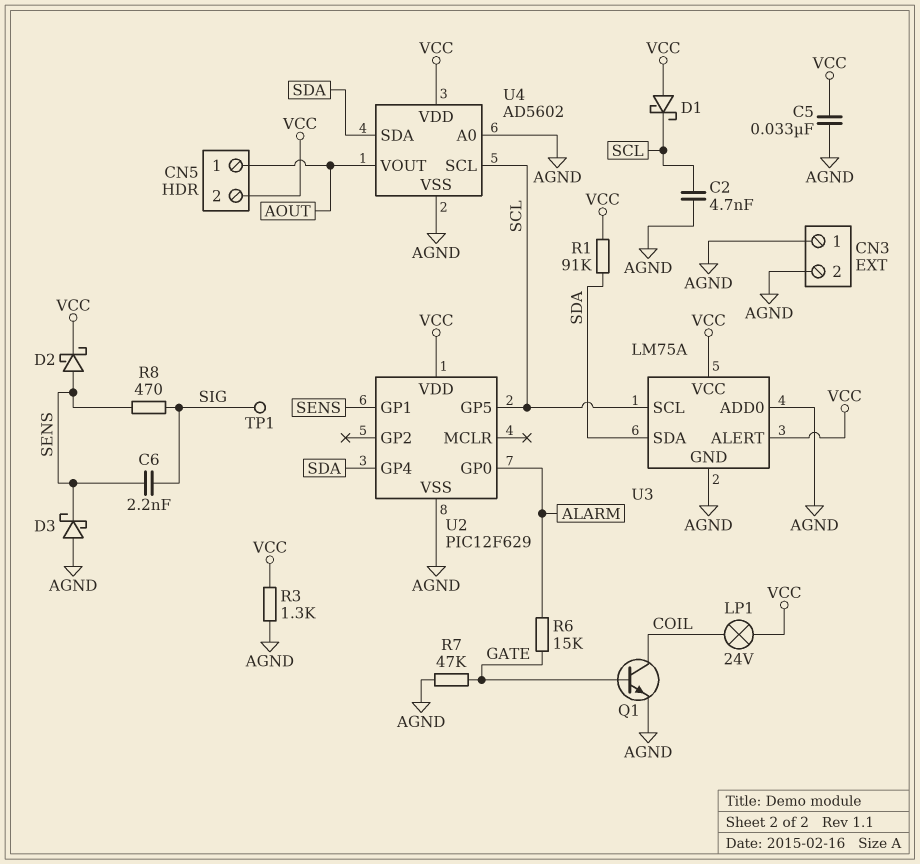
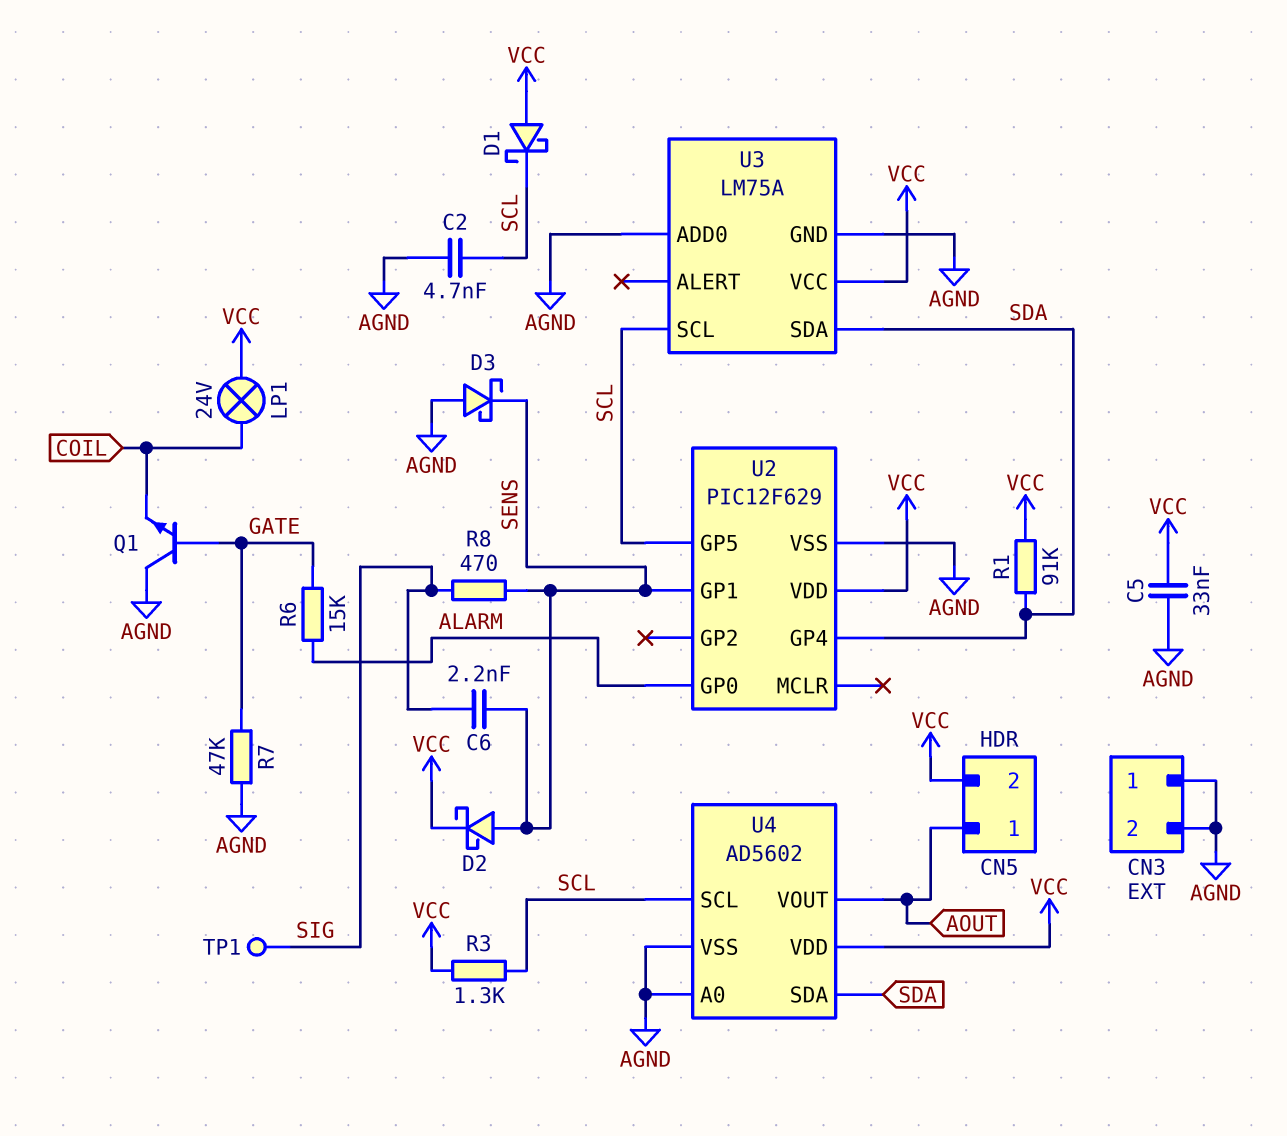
Q1: NPN (B GATE, C COIL, E AGND) -> NPN (B GATE, C AGND, E COIL)
R3: 1.3k (AGND, VCC) -> 1.3k (SCL, VCC)
U3 pin ALERT: VCC -> none

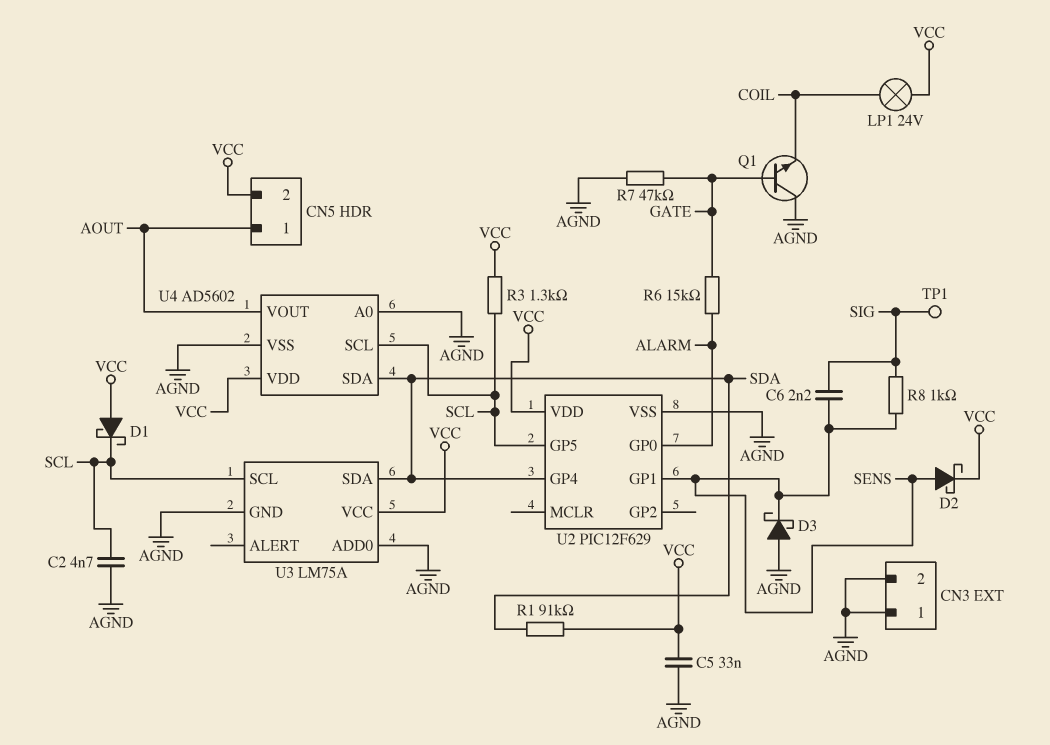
R8: 470 (SENS, SIG) -> 1k (SENS, SIG)

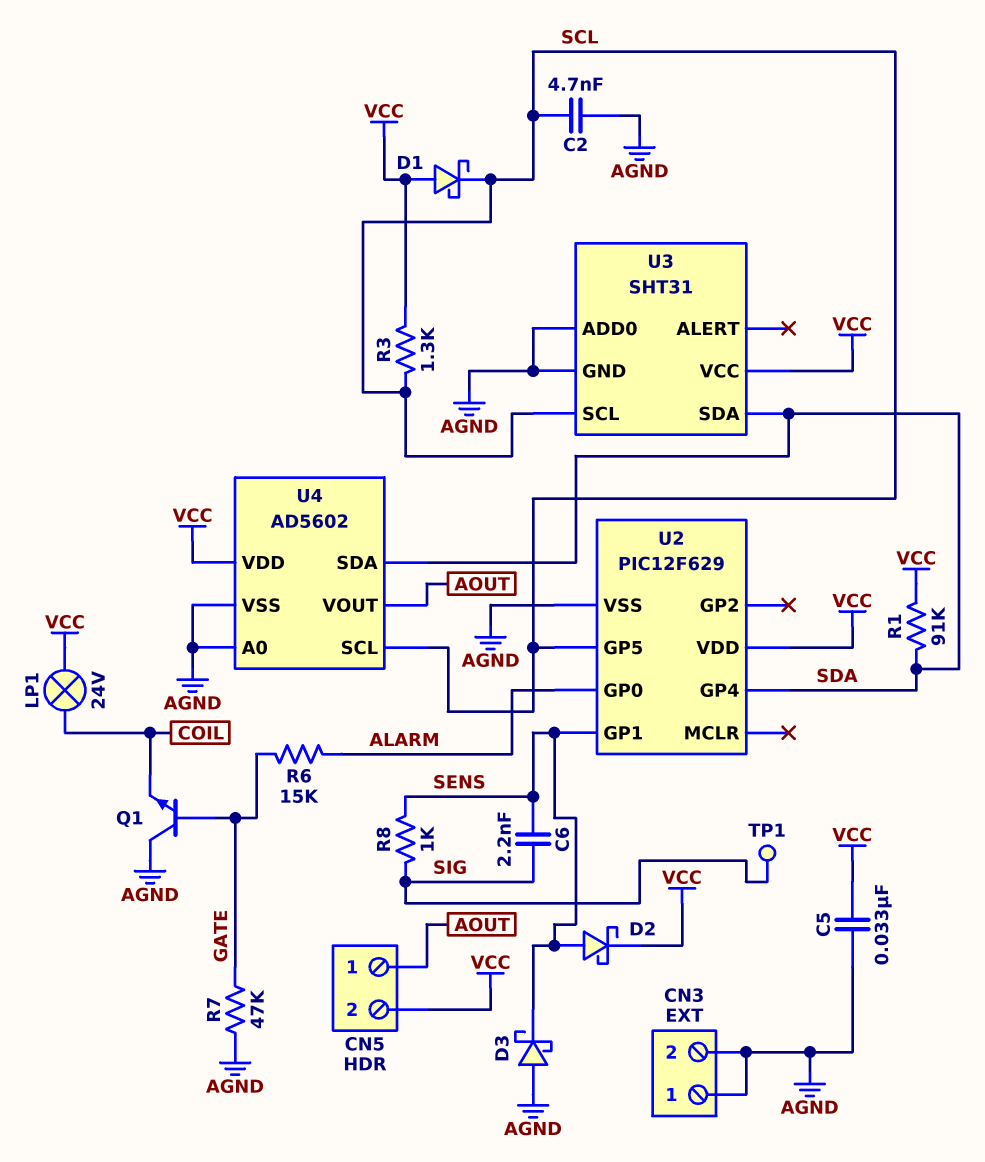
U3: LM75A -> SHT31

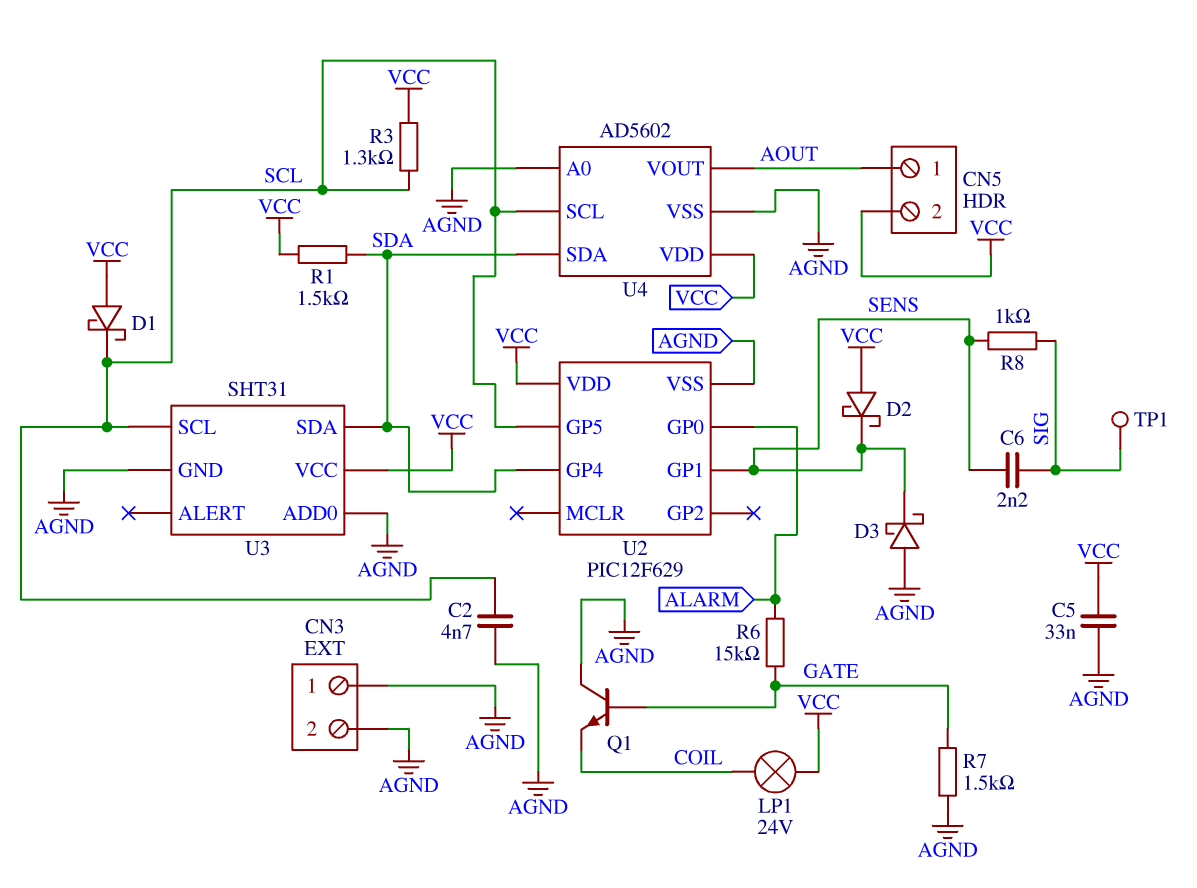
D2: schottky (A SENS, K VCC) -> schottky (A VCC, K SENS)
R1: 91k (SDA, VCC) -> 1.5k (SDA, VCC)
R7: 47k (AGND, GATE) -> 1.5k (AGND, GATE)

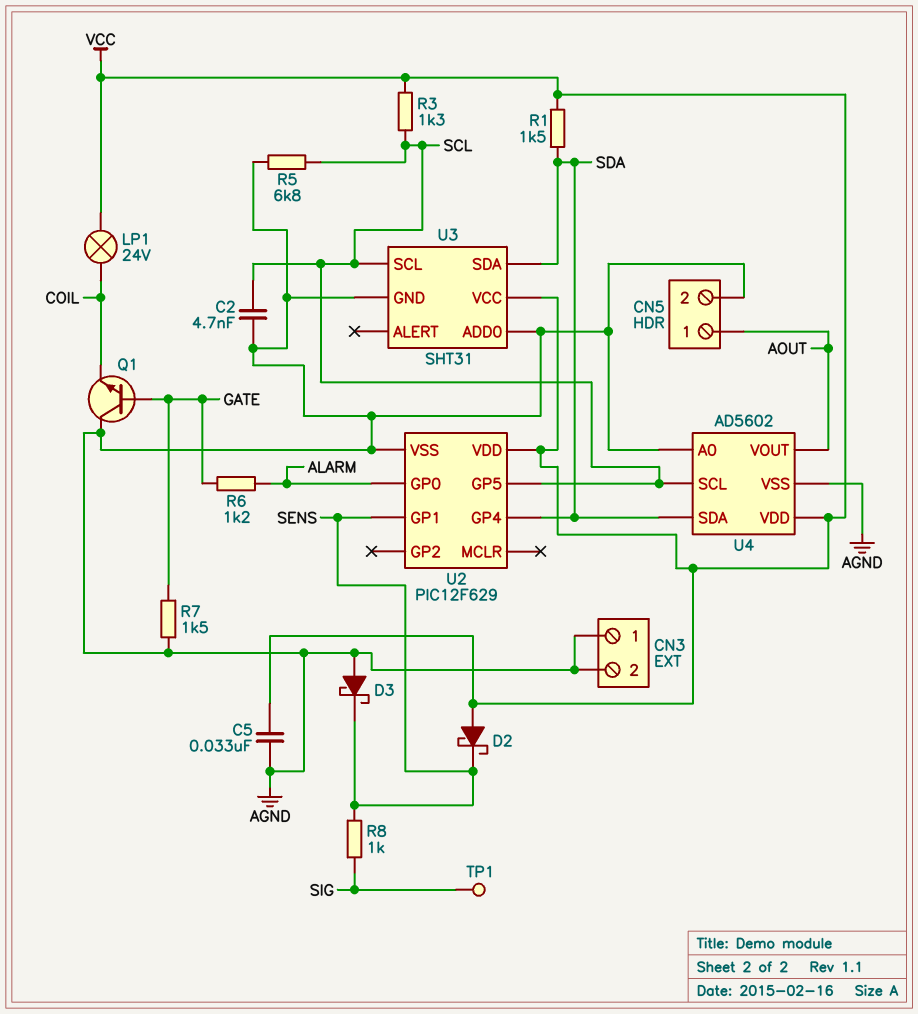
C6: 2.2nF (SENS, SIG) -> none
CN5 pin 2: VCC -> AGND
D1: schottky (A VCC, K SCL) -> none
R5: none -> 6.8k (AGND, SCL)
R6: 15k (ALARM, GATE) -> 1.2k (ALARM, GATE)

